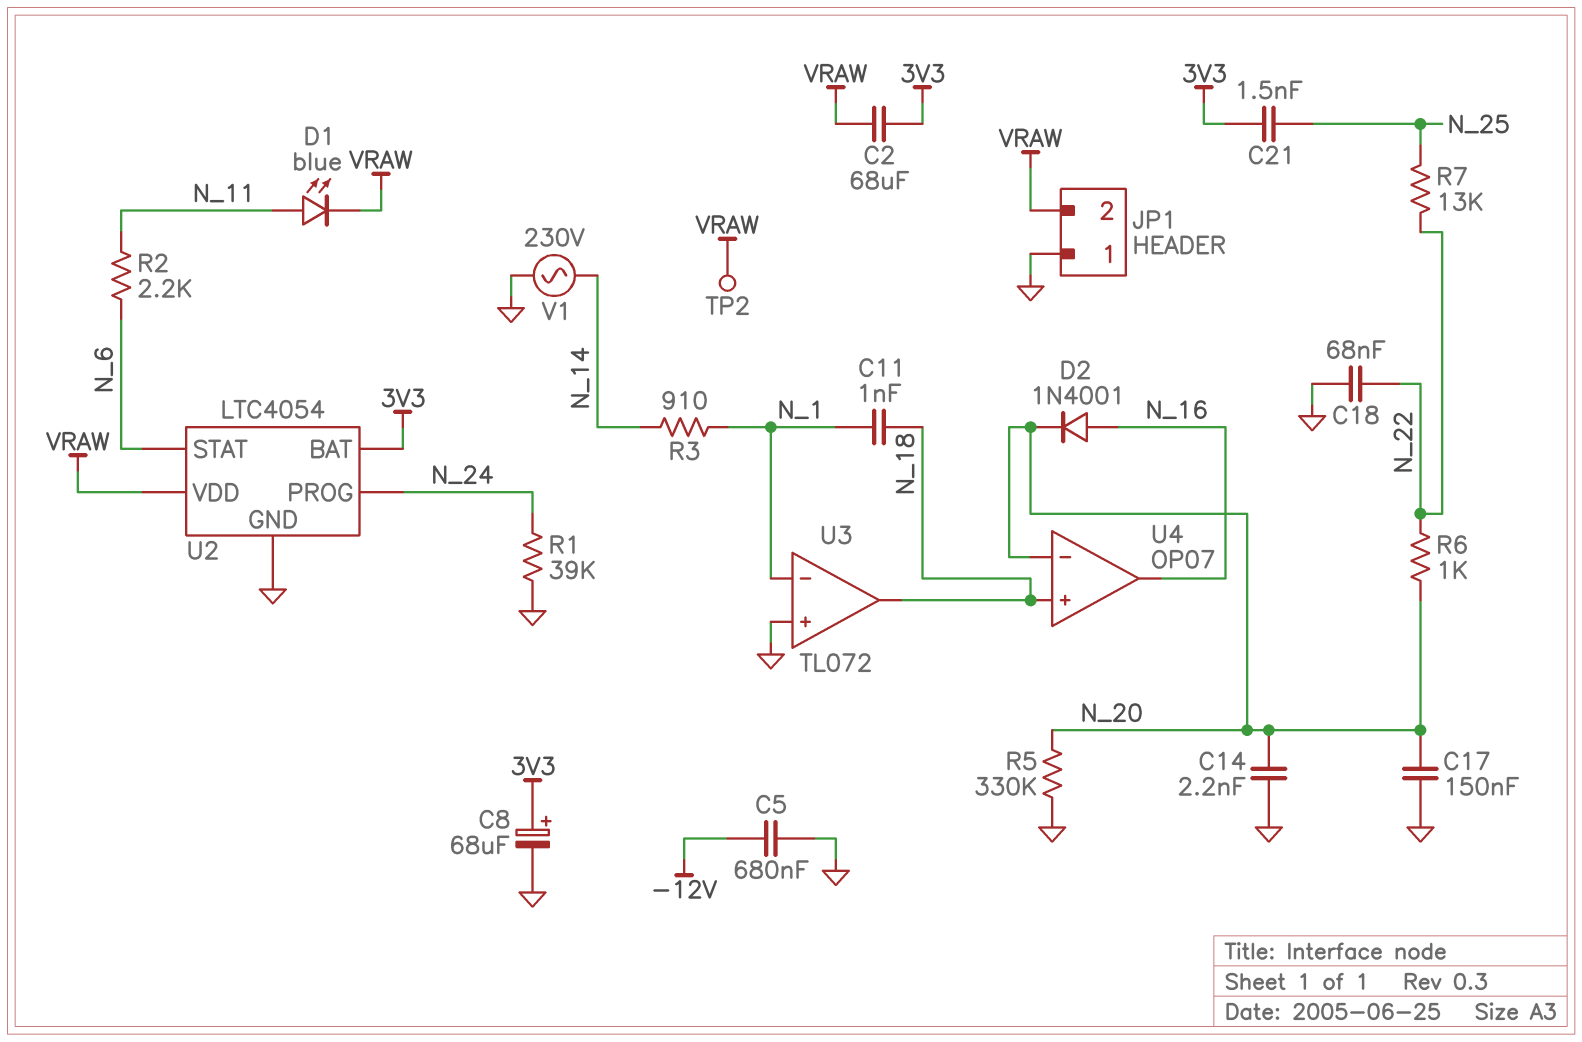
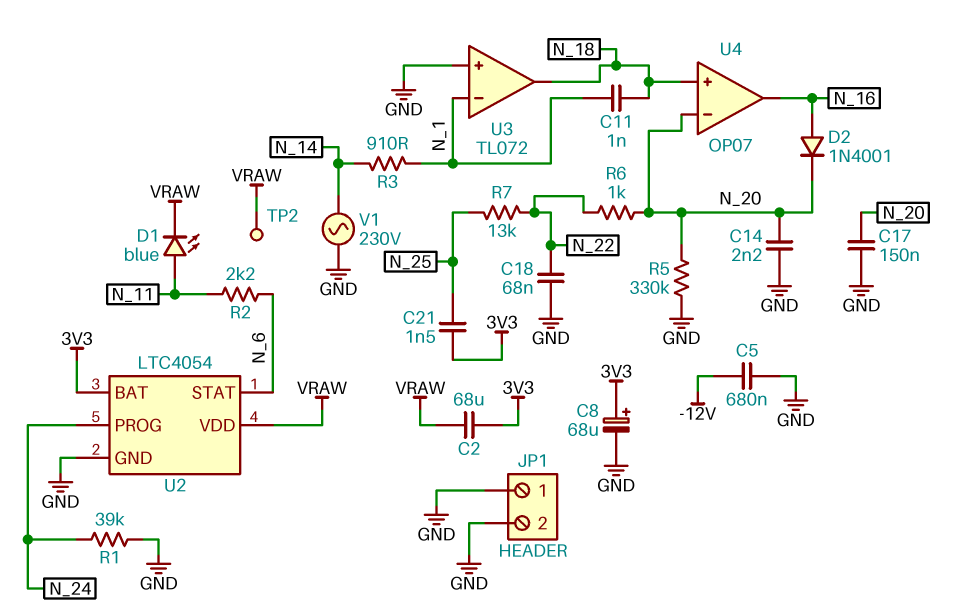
JP1 pin 2: VRAW -> GND

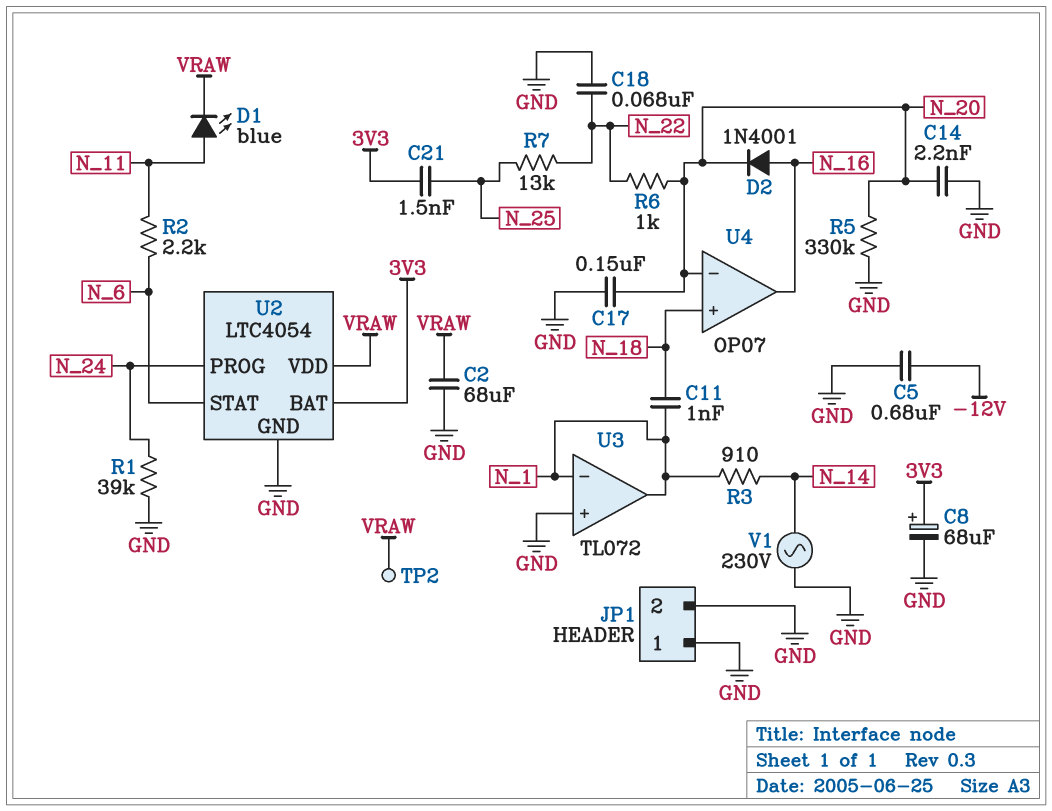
C2: 68uF (3V3, VRAW) -> 68uF (GND, VRAW)
U3 pin out: N_18 -> N_1

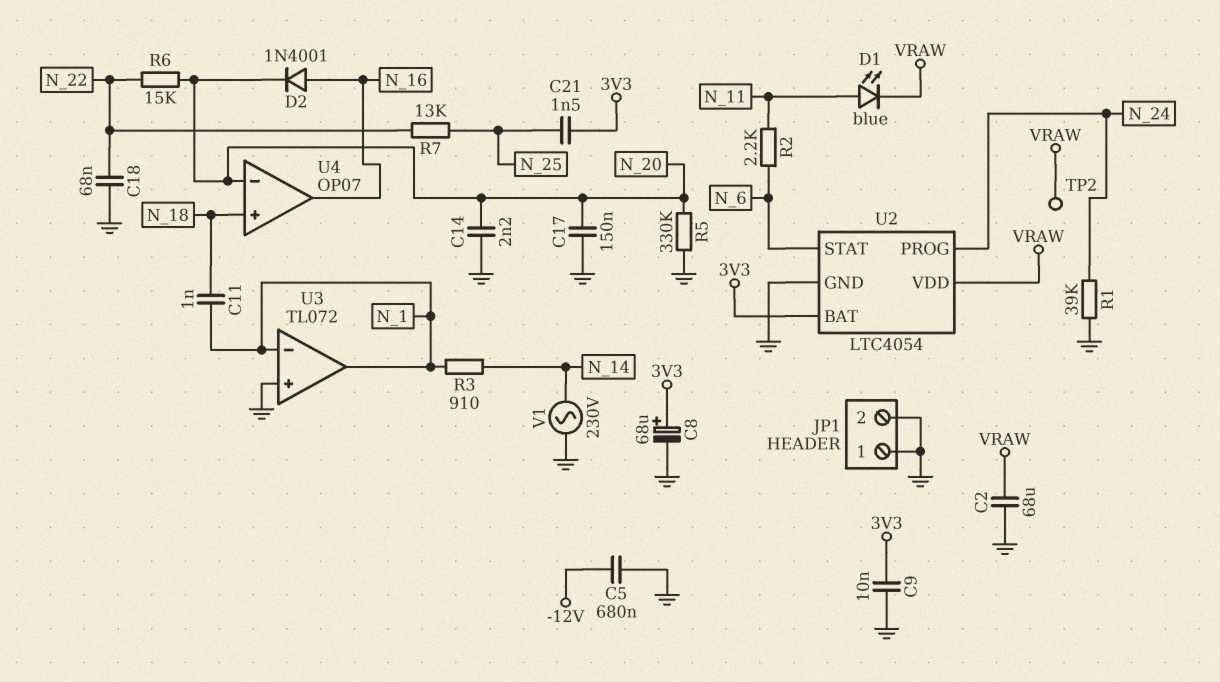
C9: none -> 10nF (3V3, GND)
R6: 1k (N_20, N_22) -> 15k (N_20, N_22)

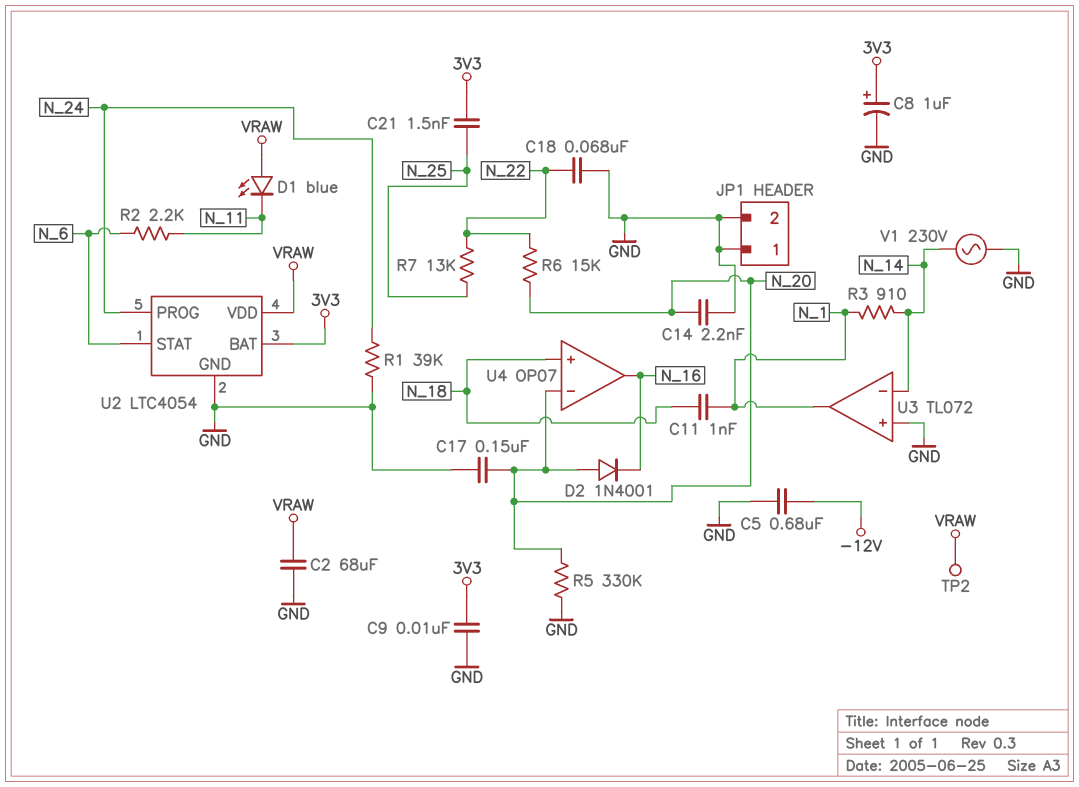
C8: 68uF (plus 3V3, minus GND) -> 1uF (plus 3V3, minus GND)
D1: LED blue (A N_11, K VRAW) -> LED blue (A VRAW, K N_11)
D2: diode 1N4001 (A N_16, K N_20) -> diode 1N4001 (A N_20, K N_16)
U3 pin in-: N_1 -> N_14

